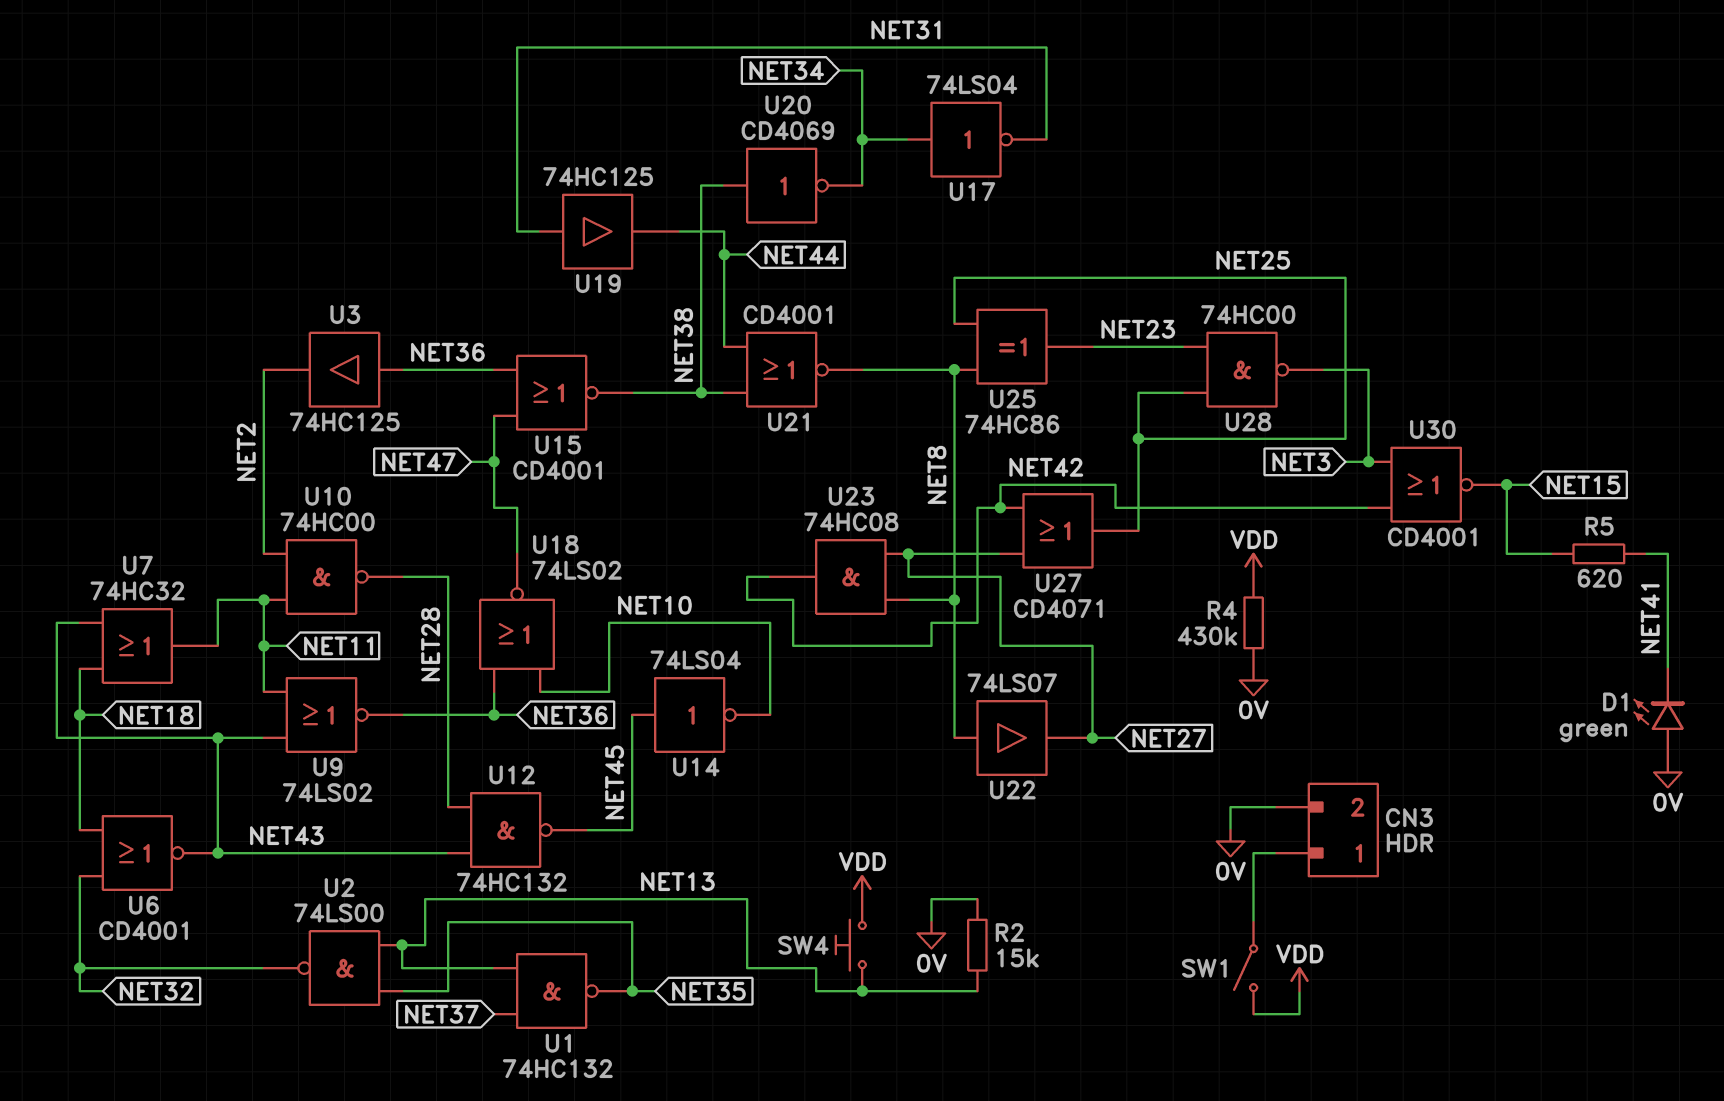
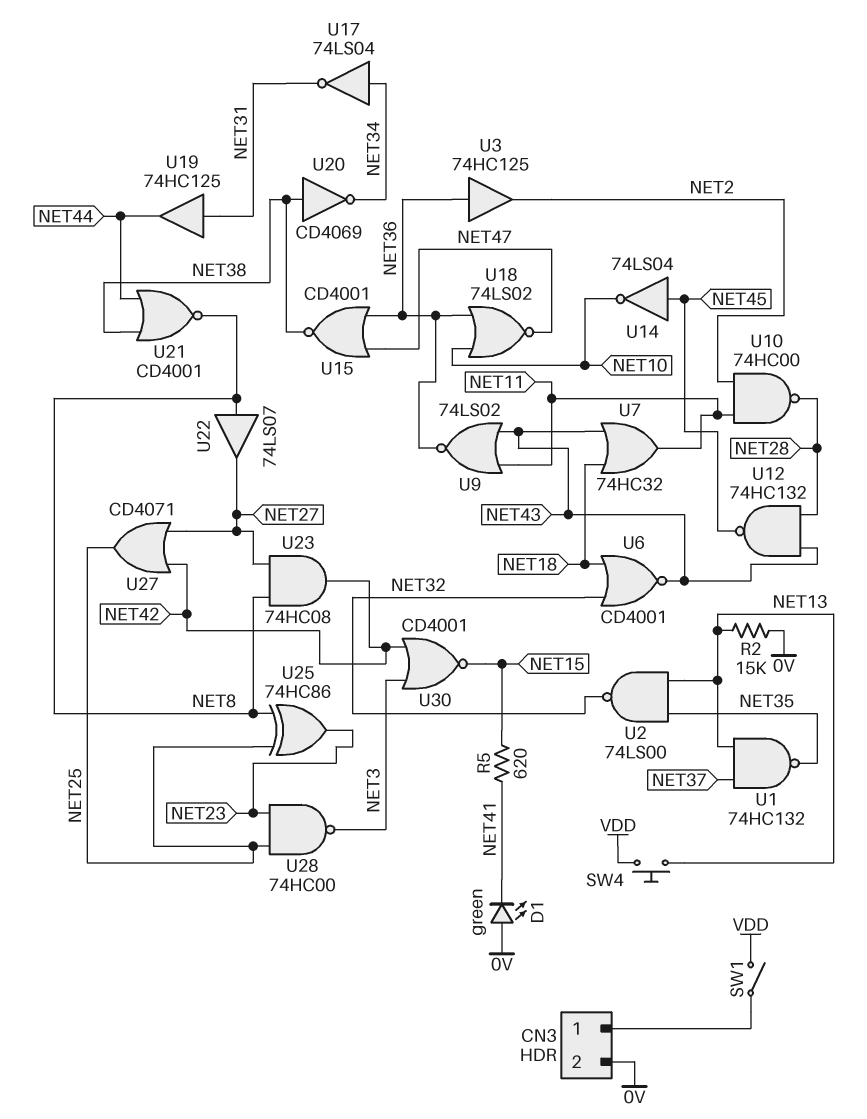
R4: 430k (0V, VDD) -> none

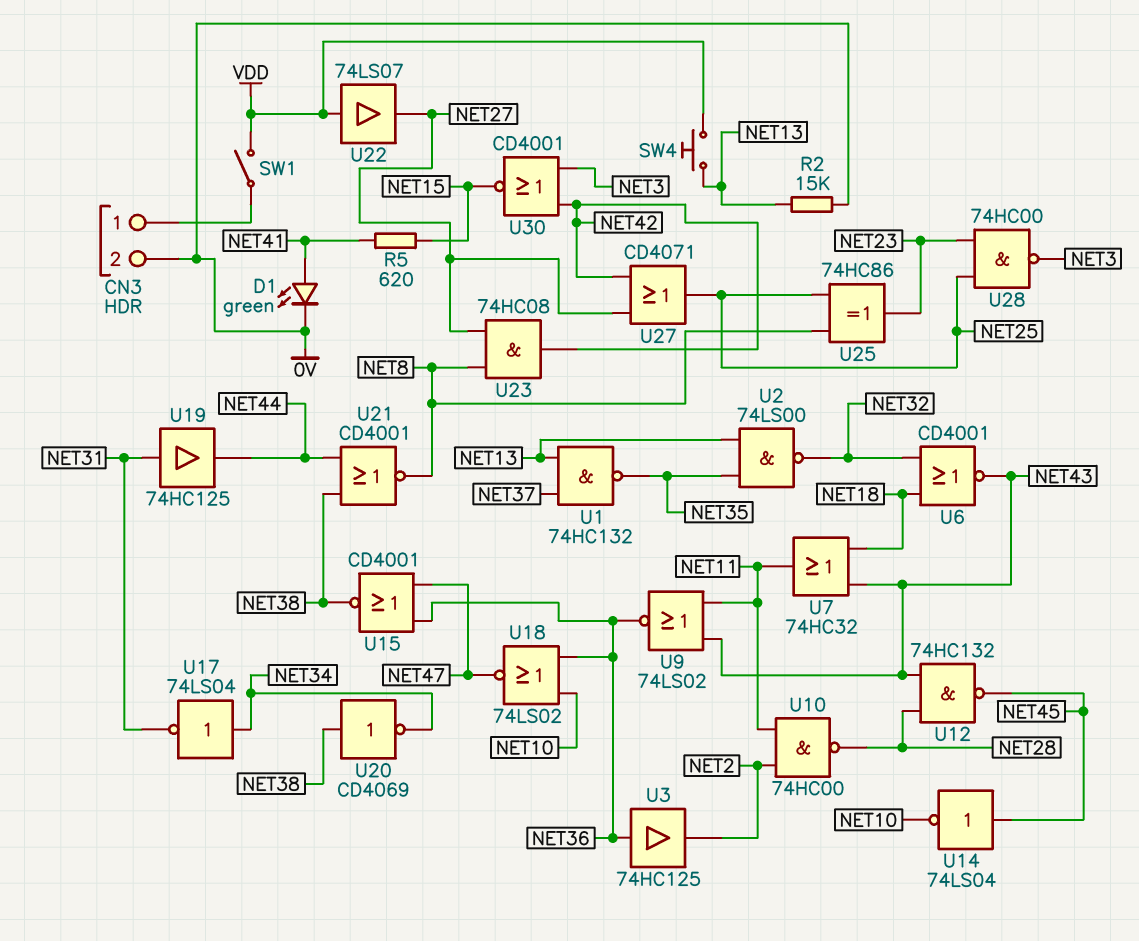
D1: LED green (A 0V, K NET41) -> LED green (A NET41, K 0V)
U22: buffer 74LS07 (in NET8, out NET27) -> buffer 74LS07 (in VDD, out NET27)

